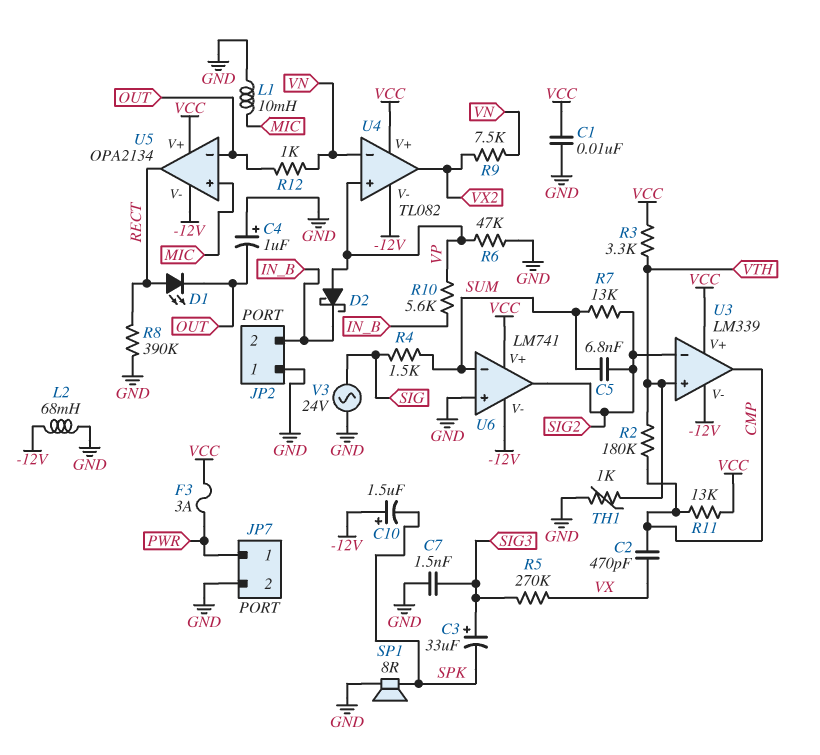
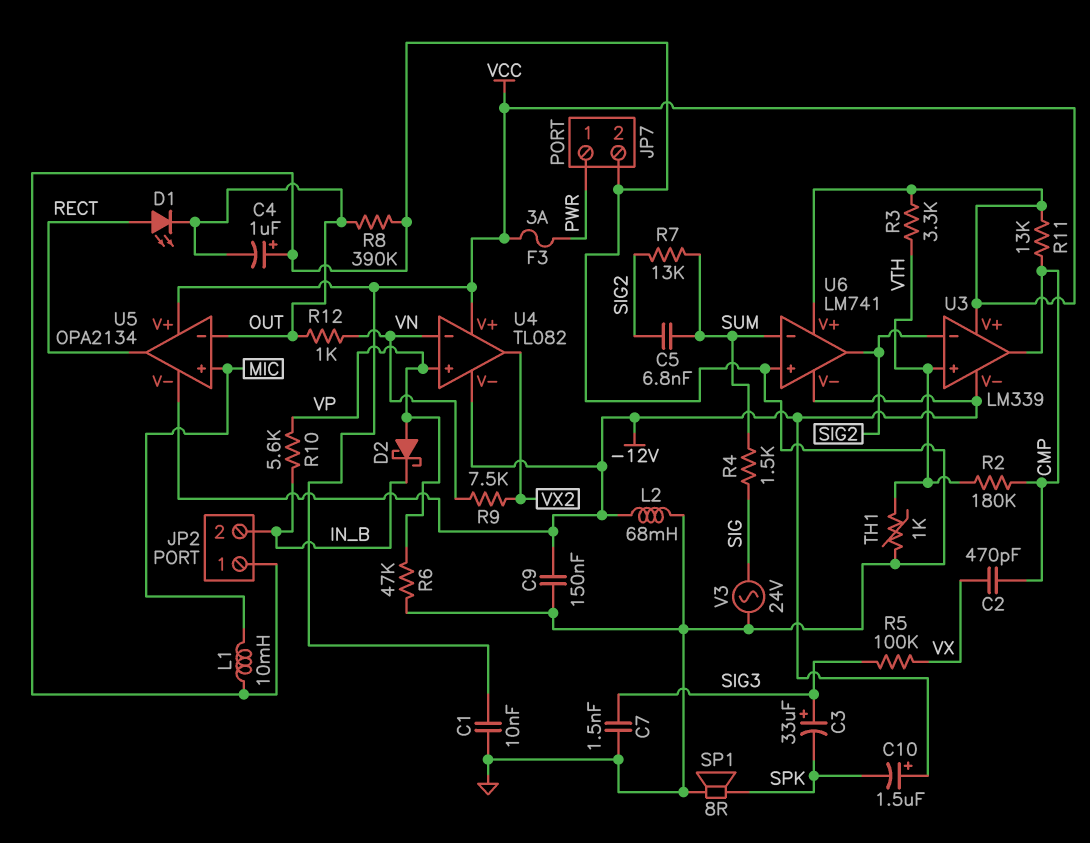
C9: none -> 150nF (-12V, GND)
R5: 270k (SIG3, VX) -> 100k (SIG3, VX)
R8: 390k (GND, RECT) -> 390k (GND, OUT)

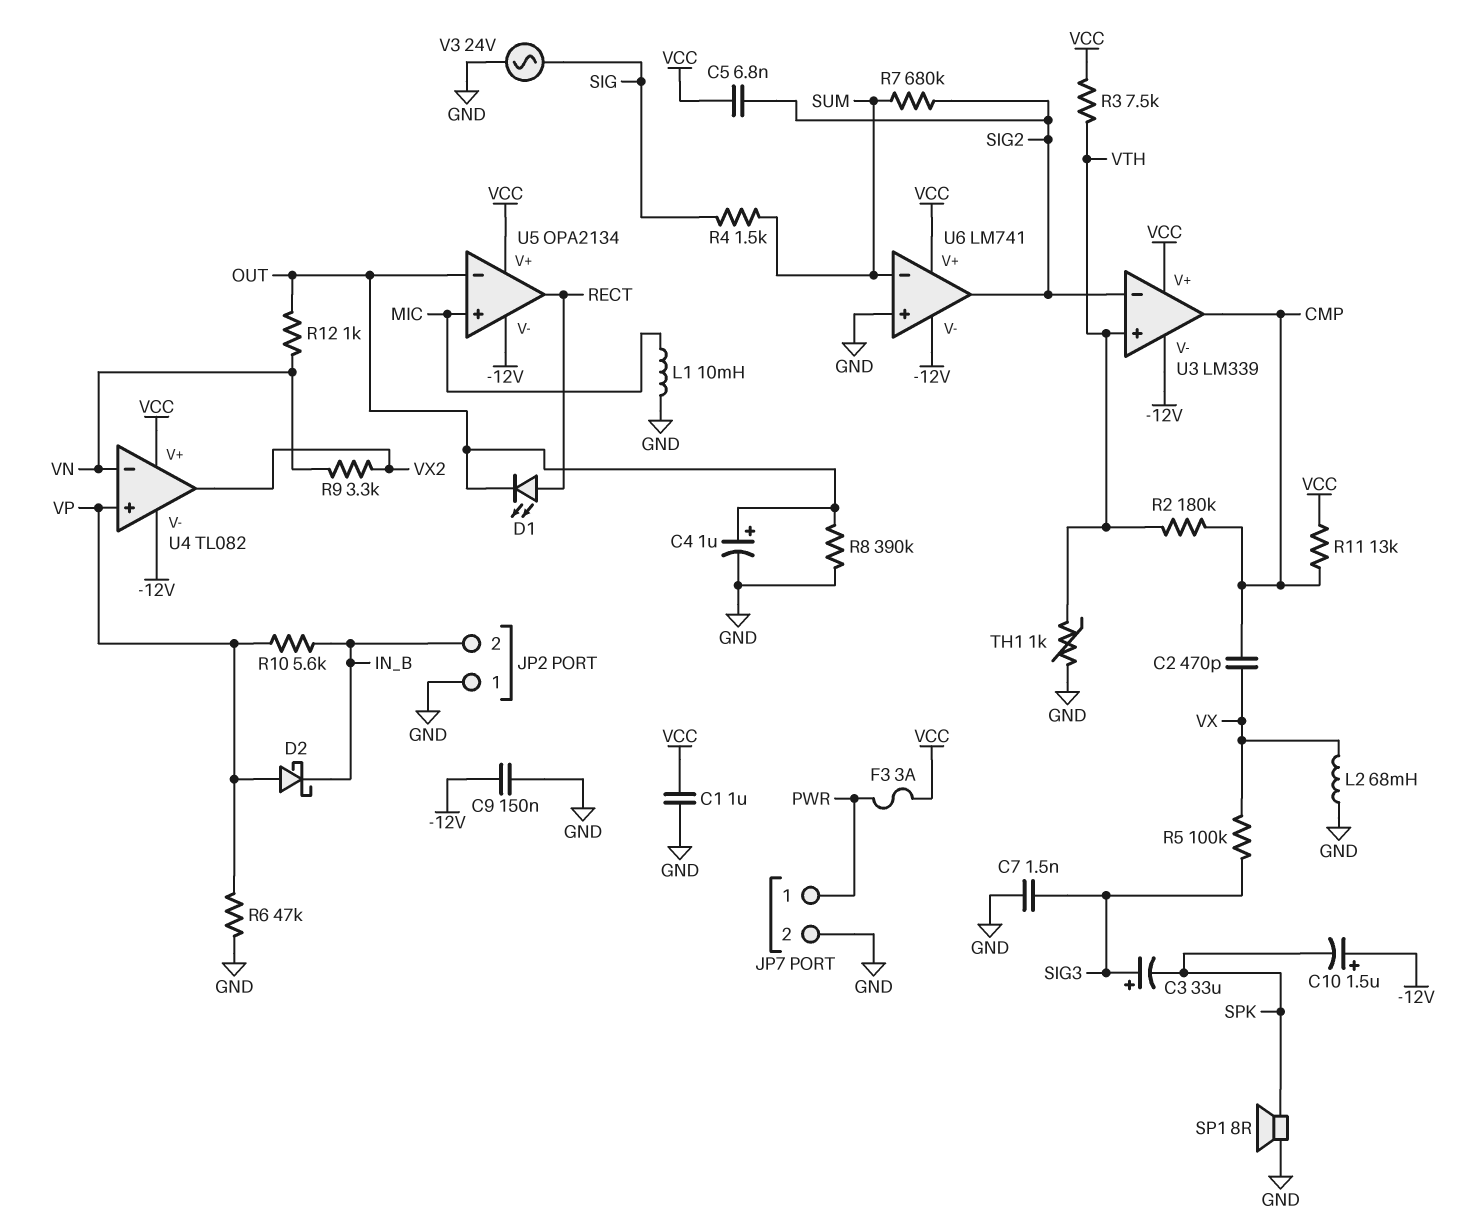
C1: 10nF (GND, VCC) -> 1uF (GND, VCC)
C4: 1uF (plus GND, minus OUT) -> 1uF (plus OUT, minus GND)
C5: 6.8nF (SIG2, SUM) -> 6.8nF (SIG2, VCC)
L2: 68mH (-12V, GND) -> 68mH (GND, VX)
R3: 3.3k (VCC, VTH) -> 7.5k (VCC, VTH)
R7: 13k (SIG2, SUM) -> 680k (SIG2, SUM)
R9: 7.5k (VN, VX2) -> 3.3k (VN, VX2)

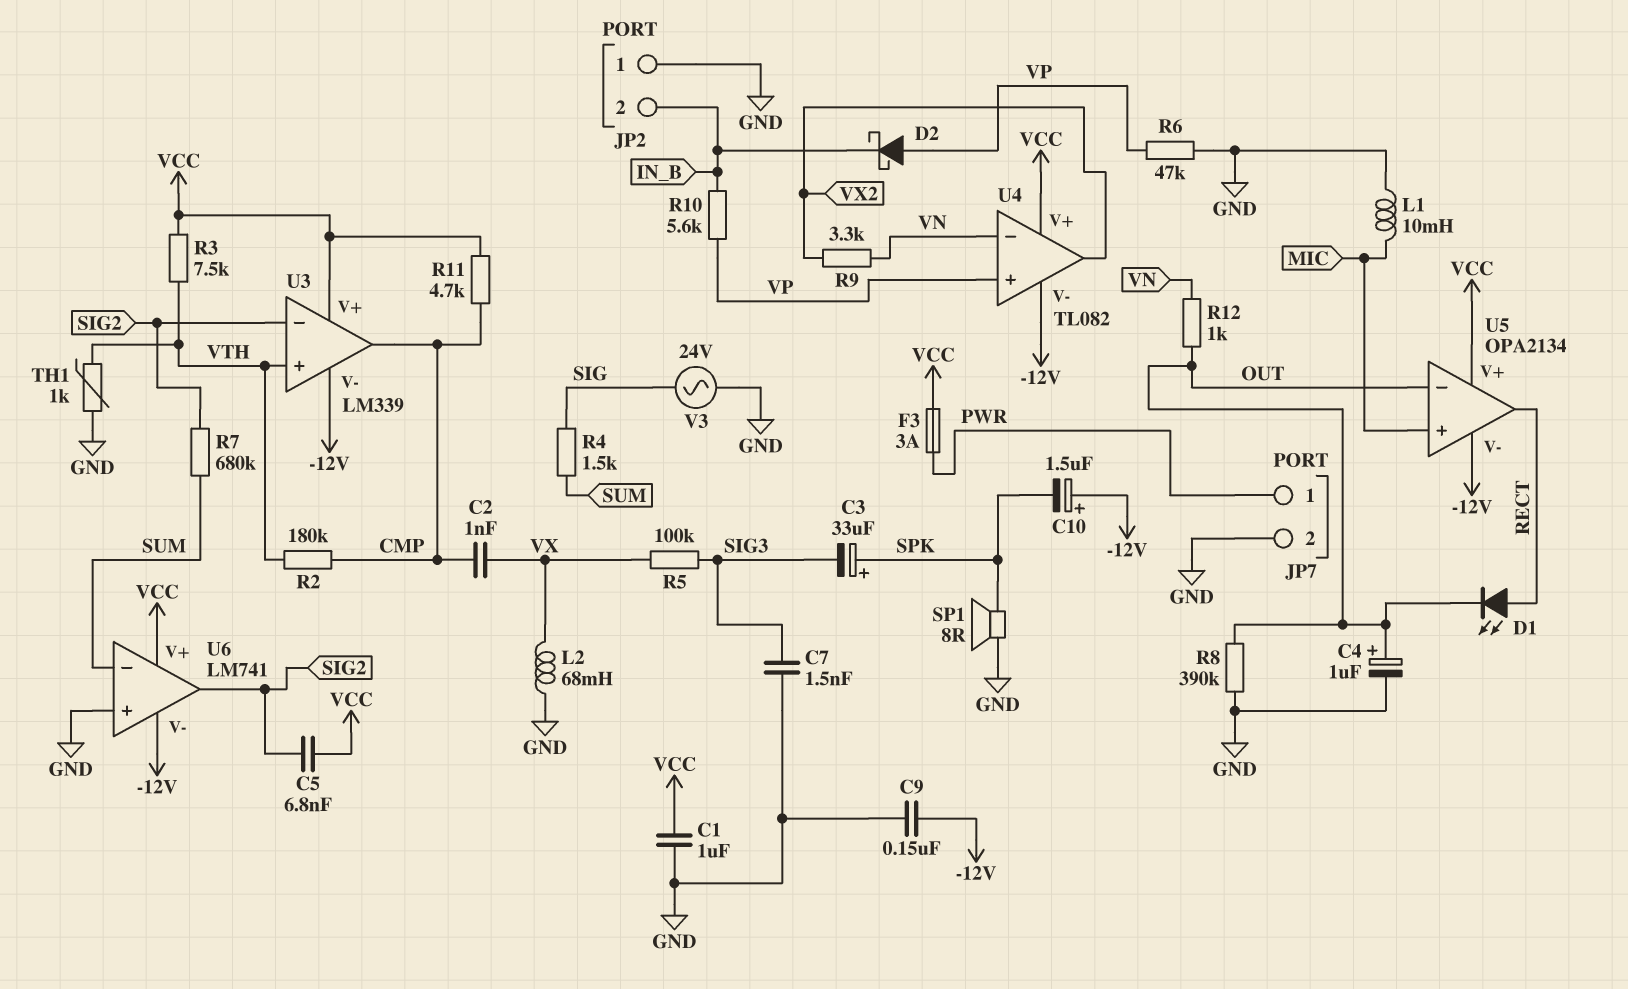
C2: 470pF (CMP, VX) -> 1nF (CMP, VX)
C3: 33uF (plus SIG3, minus SPK) -> 33uF (plus SPK, minus SIG3)
R11: 13k (CMP, VCC) -> 4.7k (CMP, VCC)

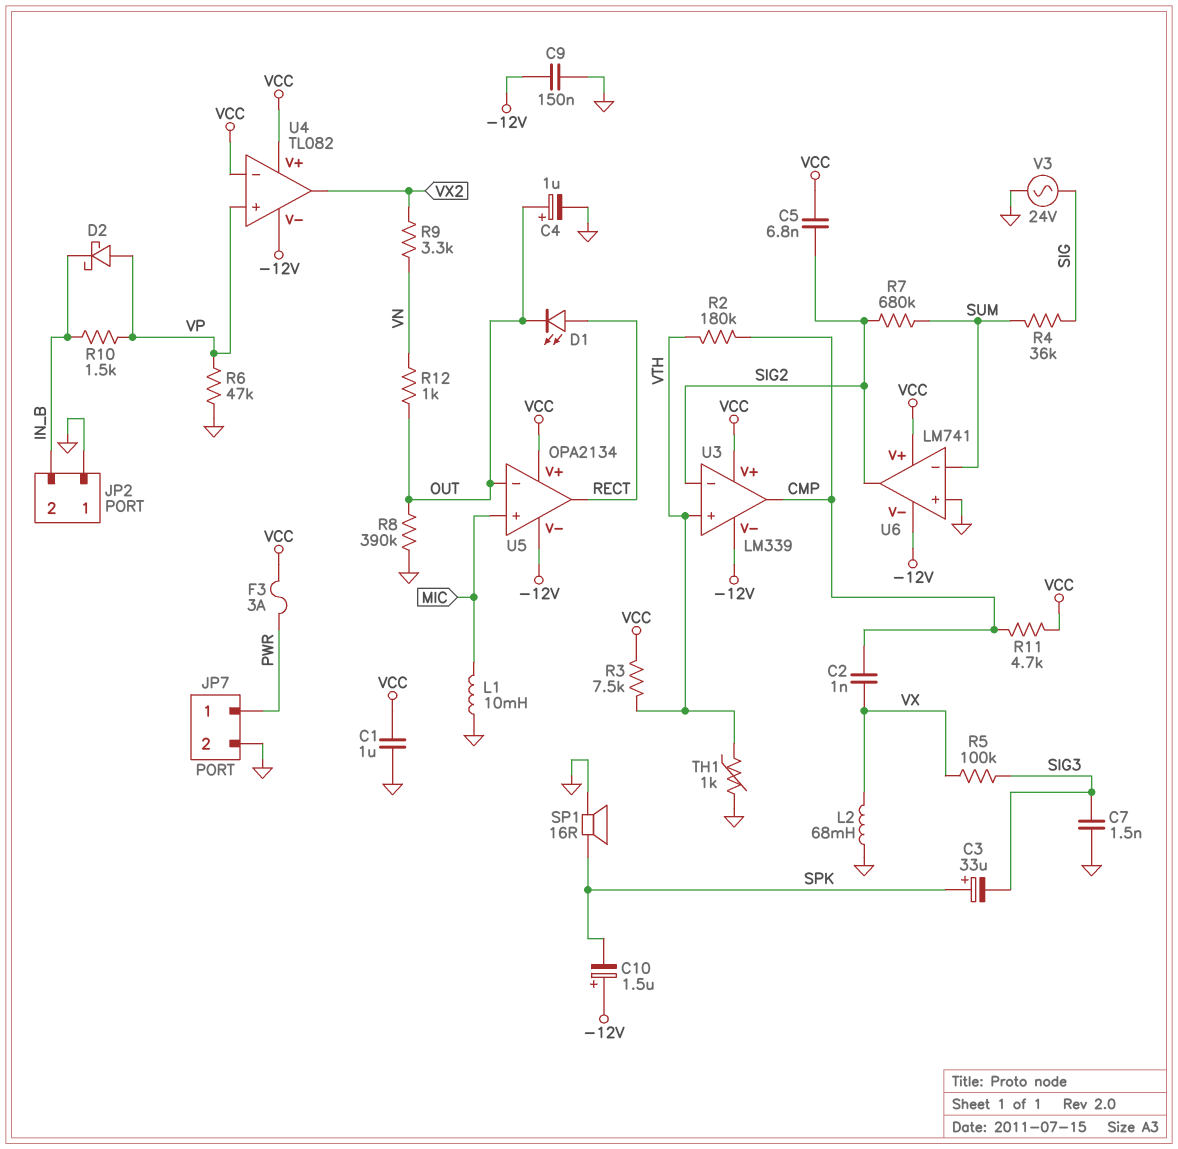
R4: 1.5k (SIG, SUM) -> 36k (SIG, SUM)
R10: 5.6k (IN_B, VP) -> 1.5k (IN_B, VP)
SP1: speaker 8R (GND, SPK) -> speaker 16R (GND, SPK)
U4 pin in-: VN -> VCC

